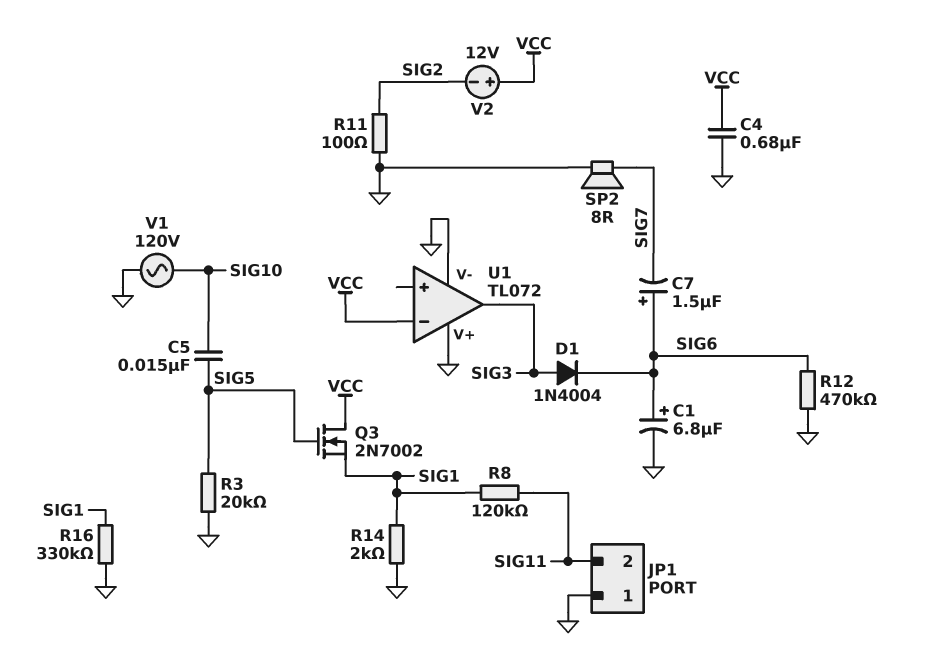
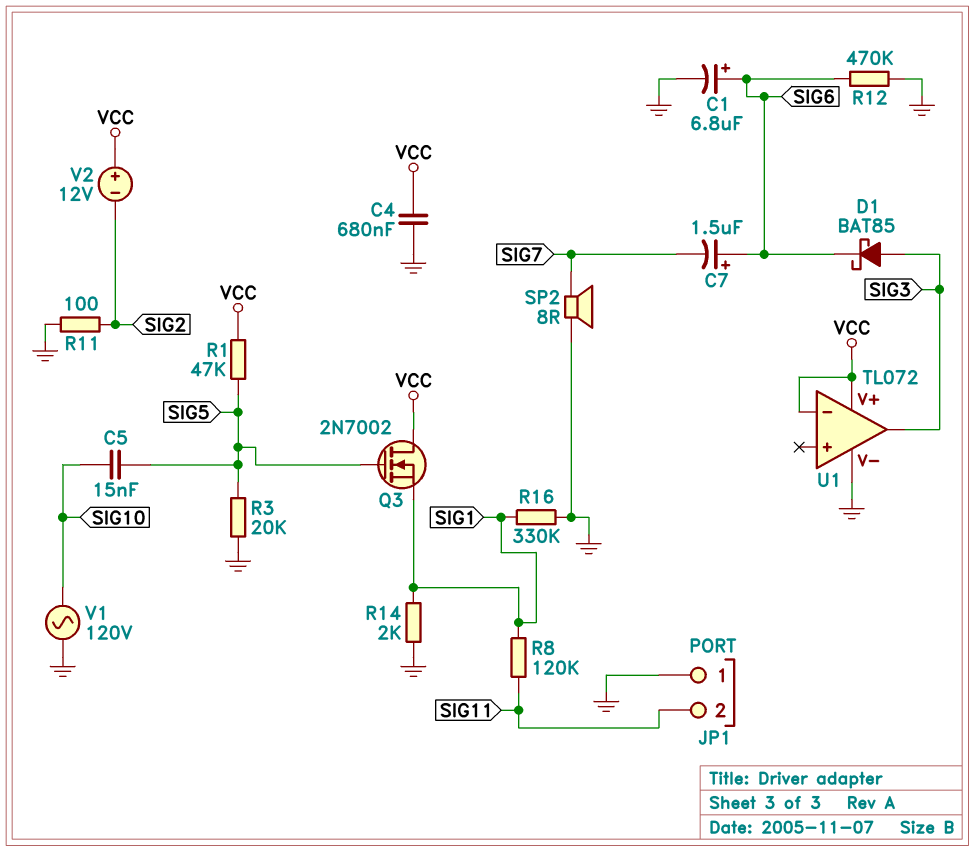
D1: diode 1N4004 (A SIG3, K SIG6) -> schottky BAT85 (A SIG3, K SIG6)
R1: none -> 47k (SIG5, VCC)
U1 pin V+: GND -> VCC

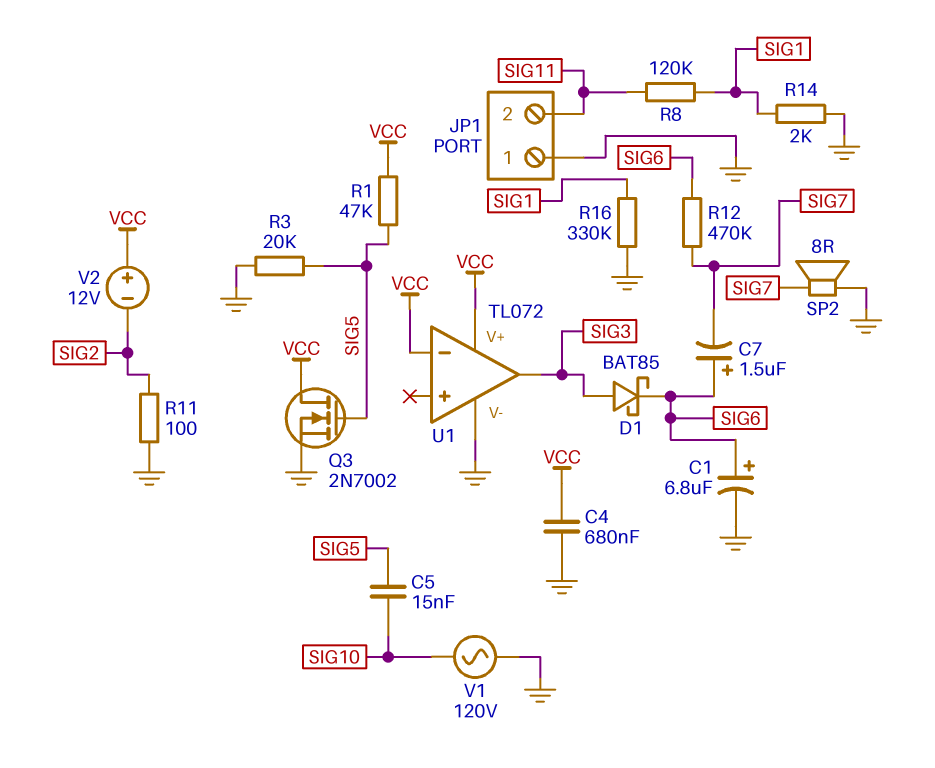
Q3: NMOS 2N7002 (G SIG5, D VCC, S SIG1) -> NMOS 2N7002 (G SIG5, D VCC, S GND)
R12: 470k (GND, SIG6) -> 470k (SIG6, SIG7)

